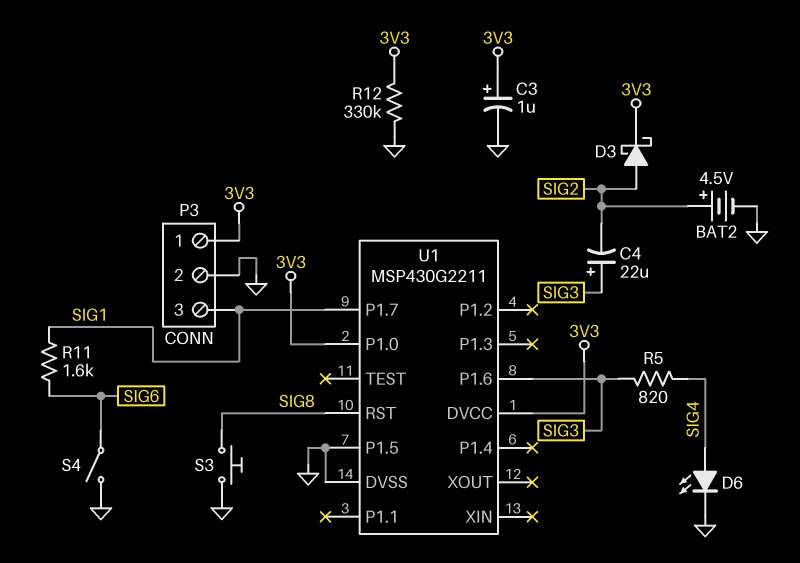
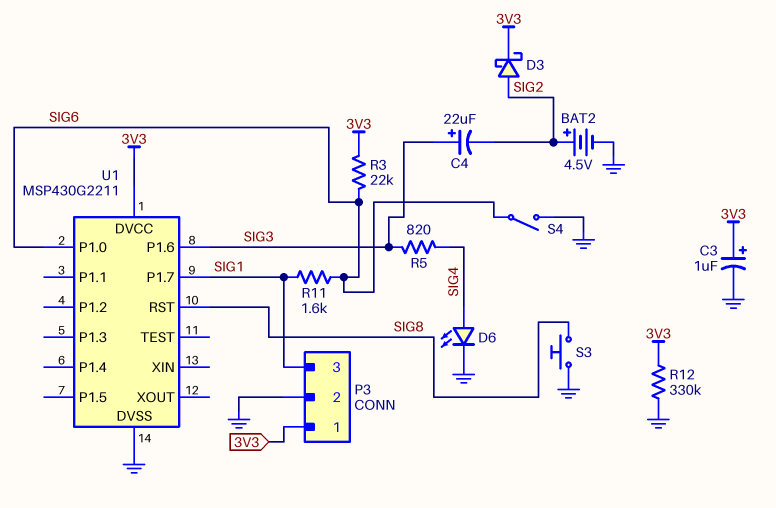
R3: none -> 22k (3V3, SIG6)
U1 pin P1.0: 3V3 -> SIG6
U1 pin P1.5: GND -> none

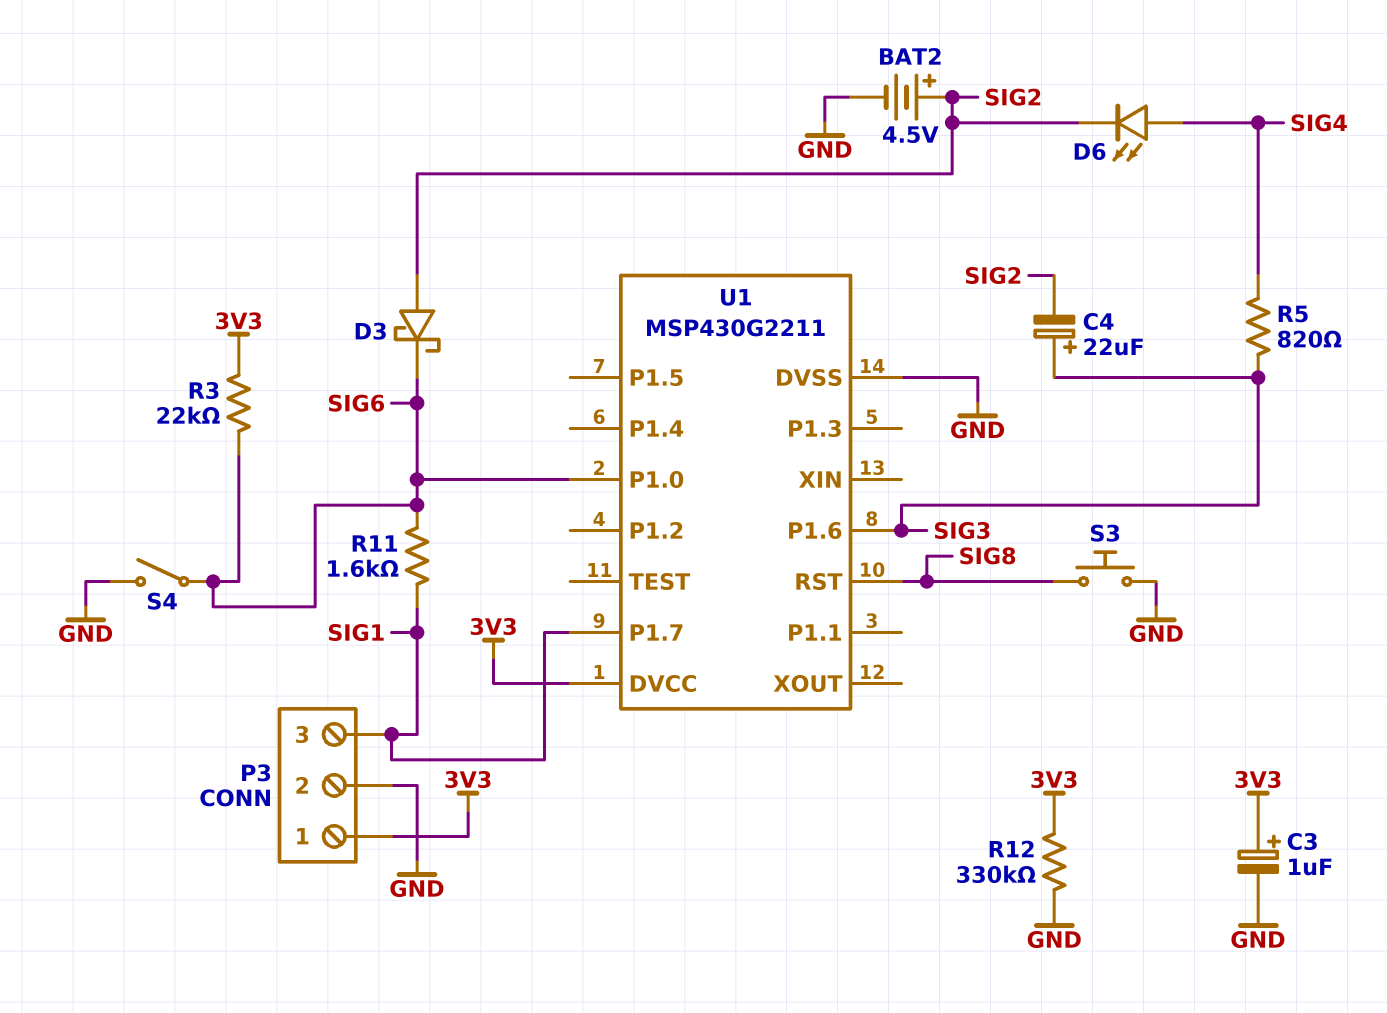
D3: schottky (A SIG2, K 3V3) -> schottky (A SIG2, K SIG6)
D6: LED (A SIG4, K GND) -> LED (A SIG4, K SIG2)

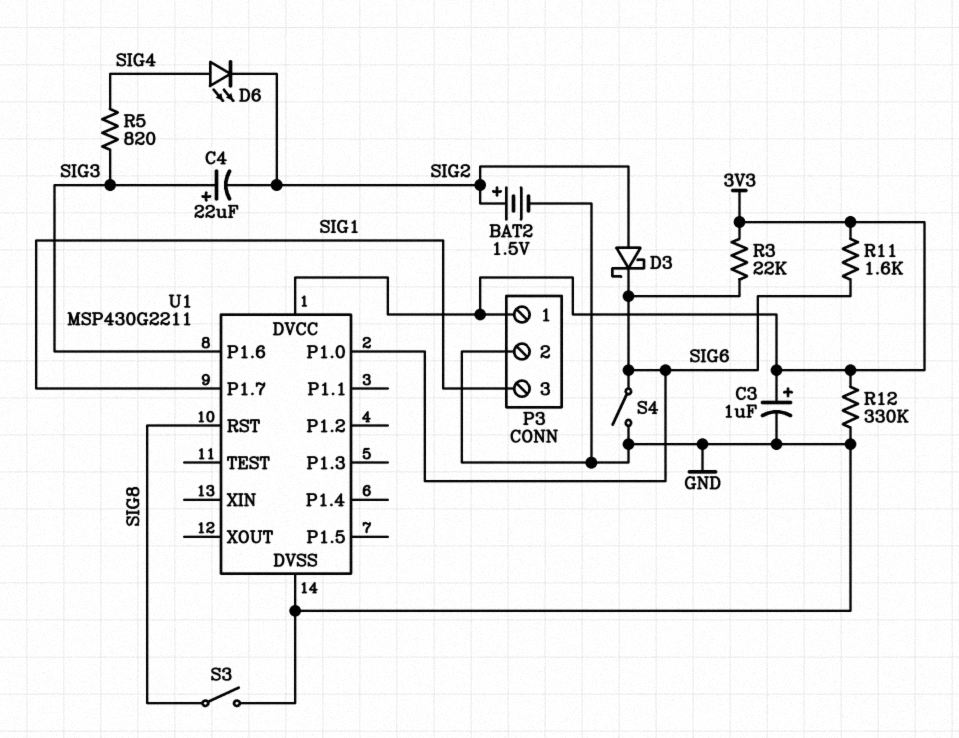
BAT2: 4.5V (plus SIG2, minus GND) -> 1.5V (plus SIG2, minus GND)
R11: 1.6k (SIG1, SIG6) -> 1.6k (3V3, SIG6)
S3: button (GND, SIG8) -> switch (GND, SIG8)

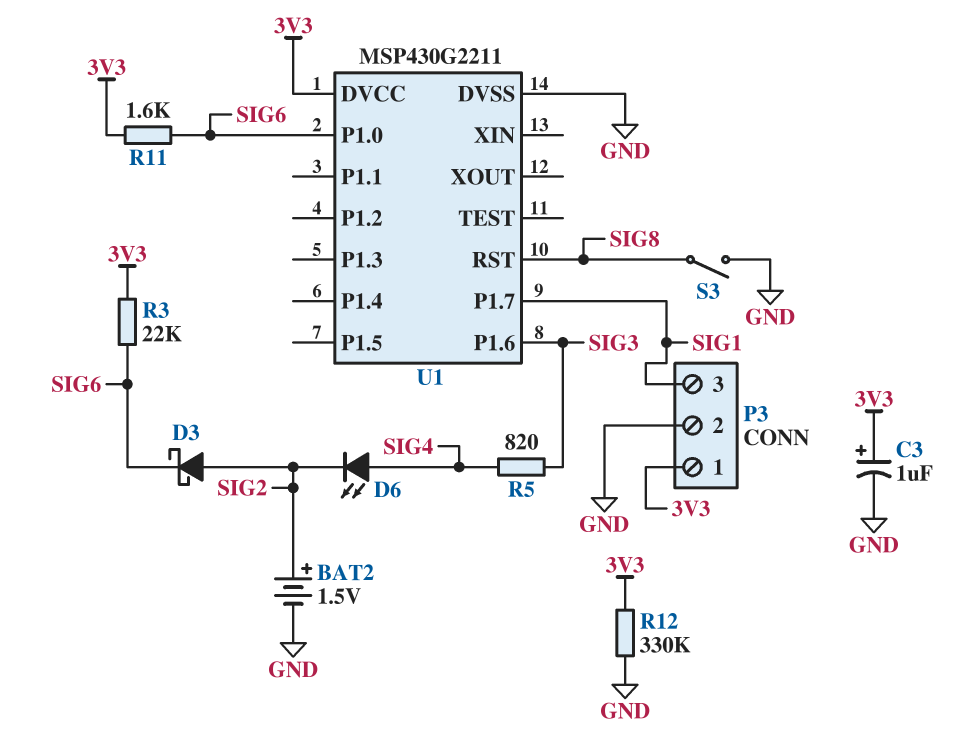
C4: 22uF (plus SIG3, minus SIG2) -> none
S4: switch (GND, SIG6) -> none

